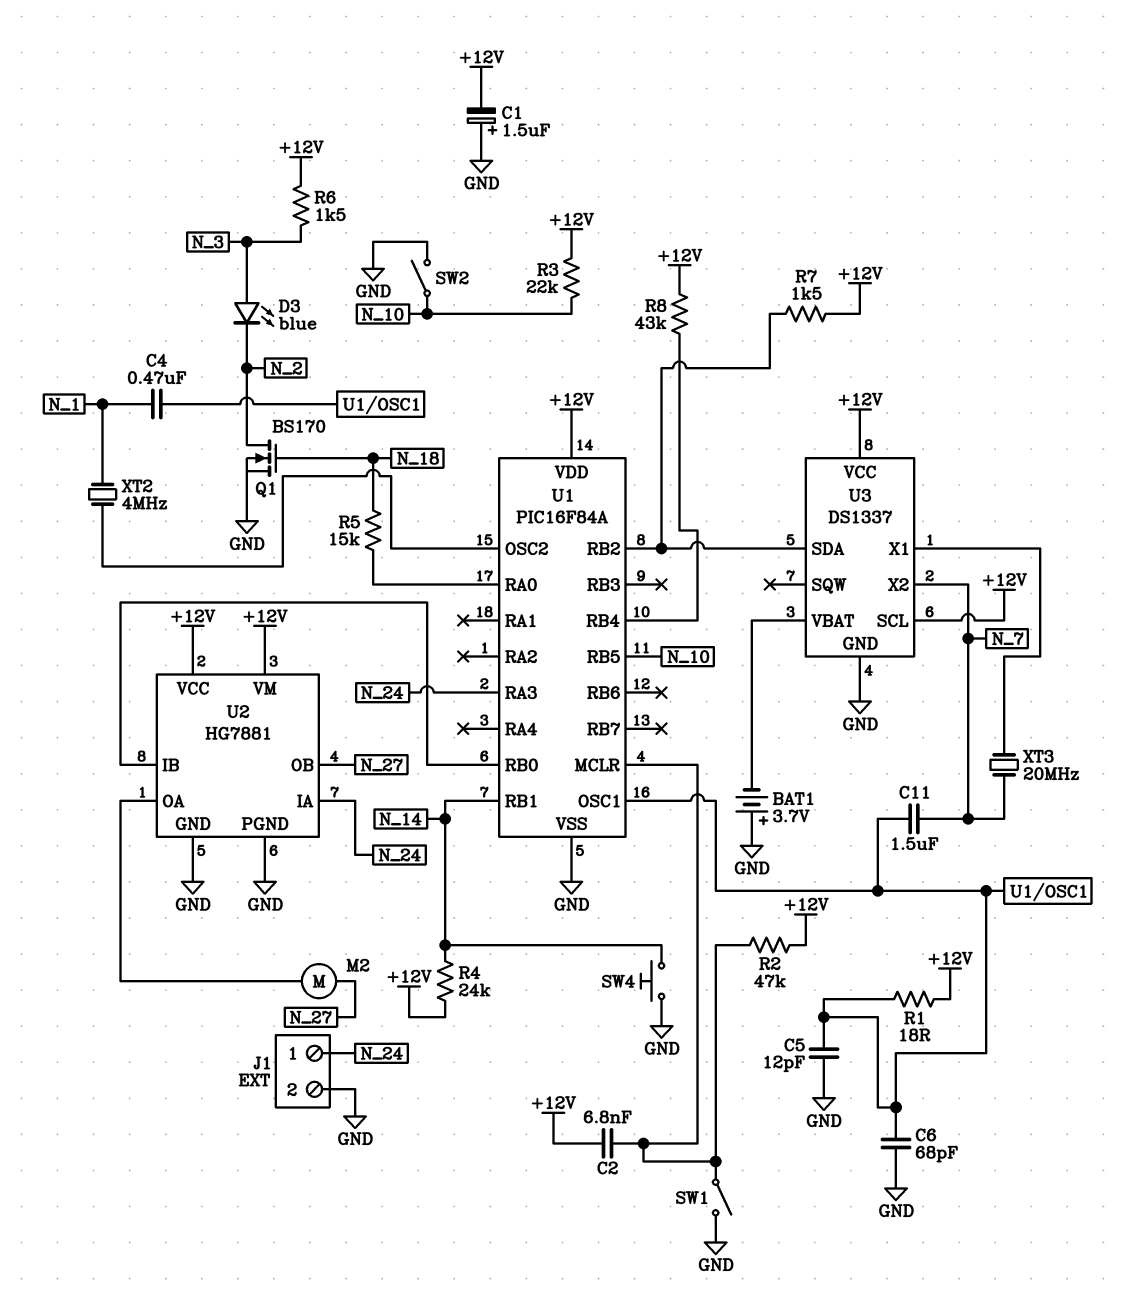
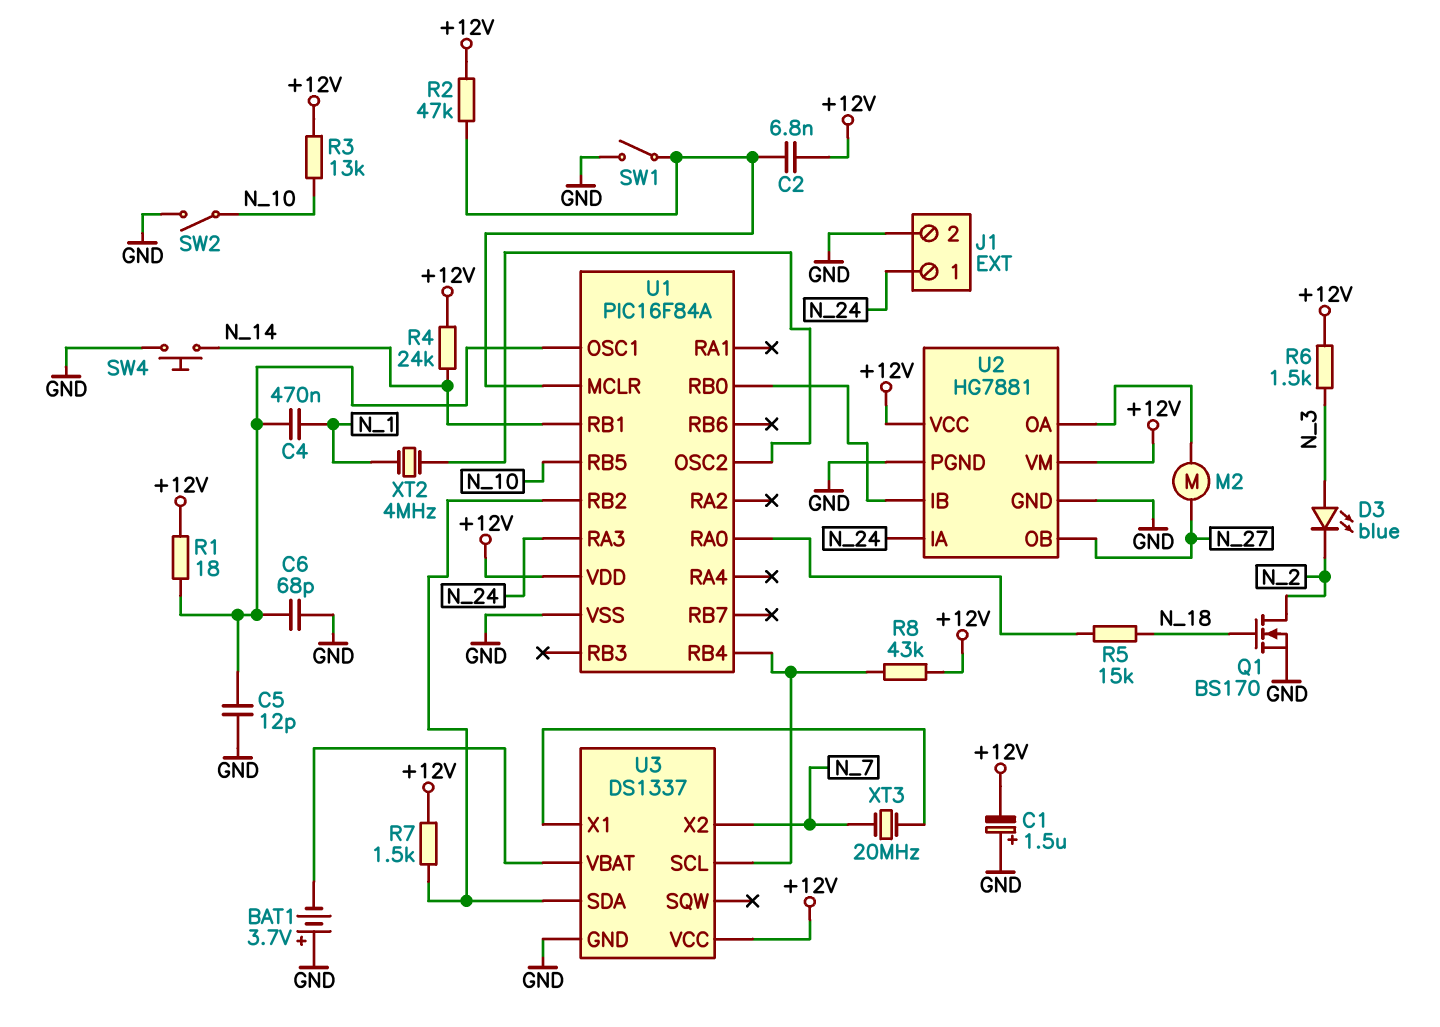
C11: 1.5uF (N_7, U1/OSC1) -> none
R3: 22k (+12V, N_10) -> 13k (+12V, N_10)
U3 pin SCL: +12V -> U1/RB4

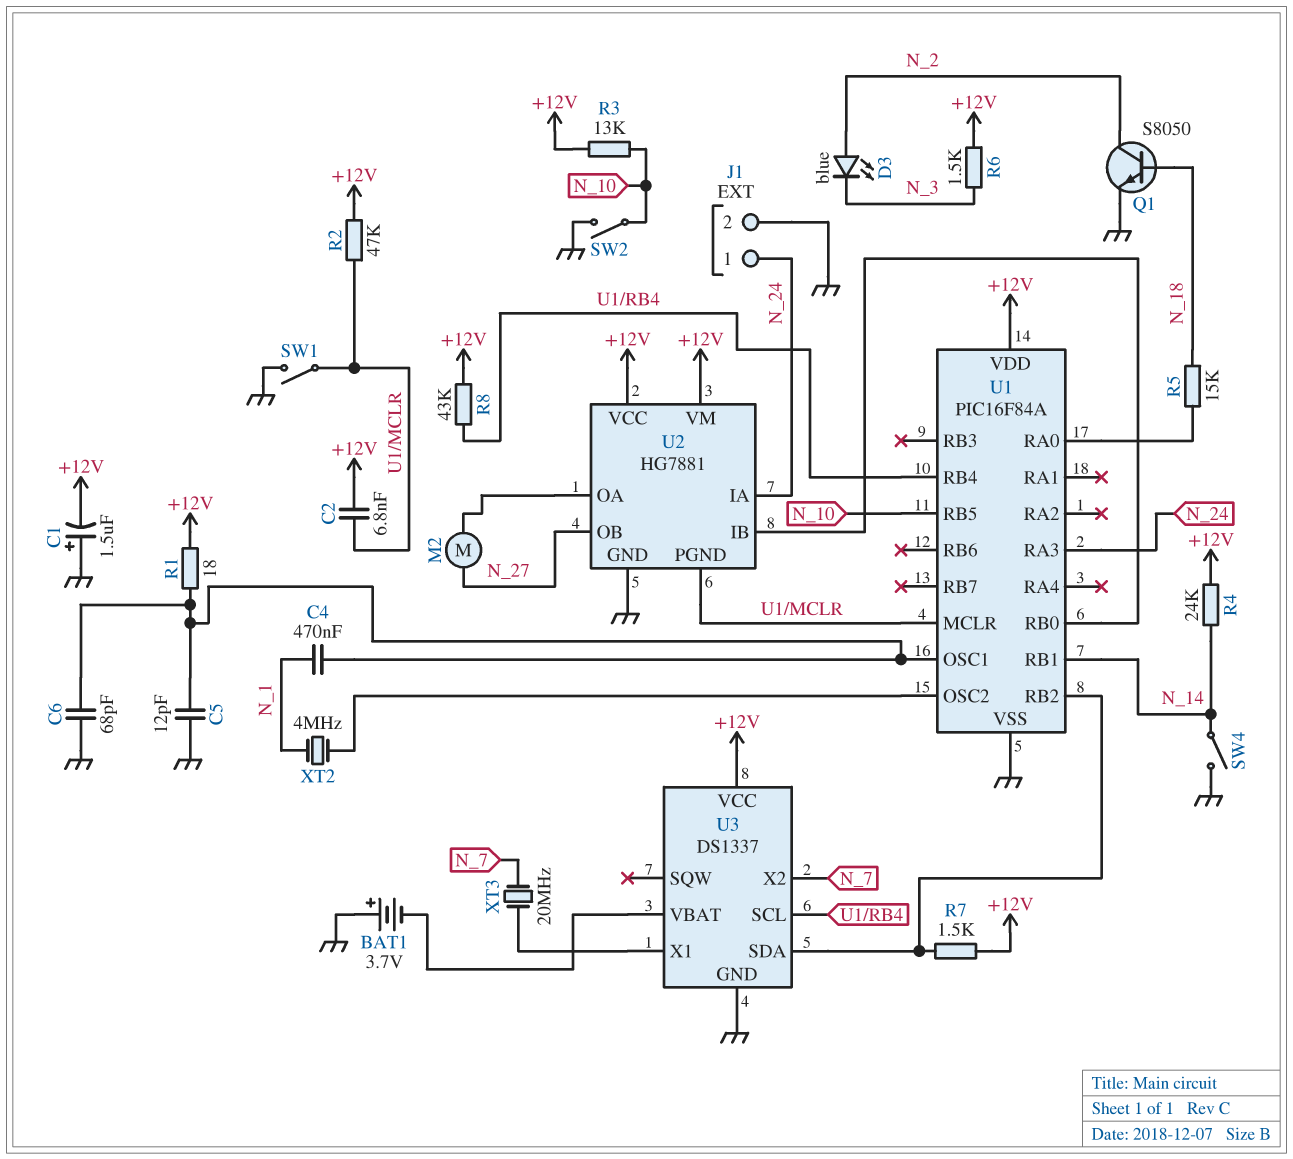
D3: LED blue (A N_3, K N_2) -> LED blue (A N_2, K N_3)
Q1: NMOS BS170 (G N_18, D N_2, S GND) -> NPN S8050 (B N_18, C N_2, E GND)
SW4: button (GND, N_14) -> switch (GND, N_14)
U2 pin PGND: GND -> U1/MCLR

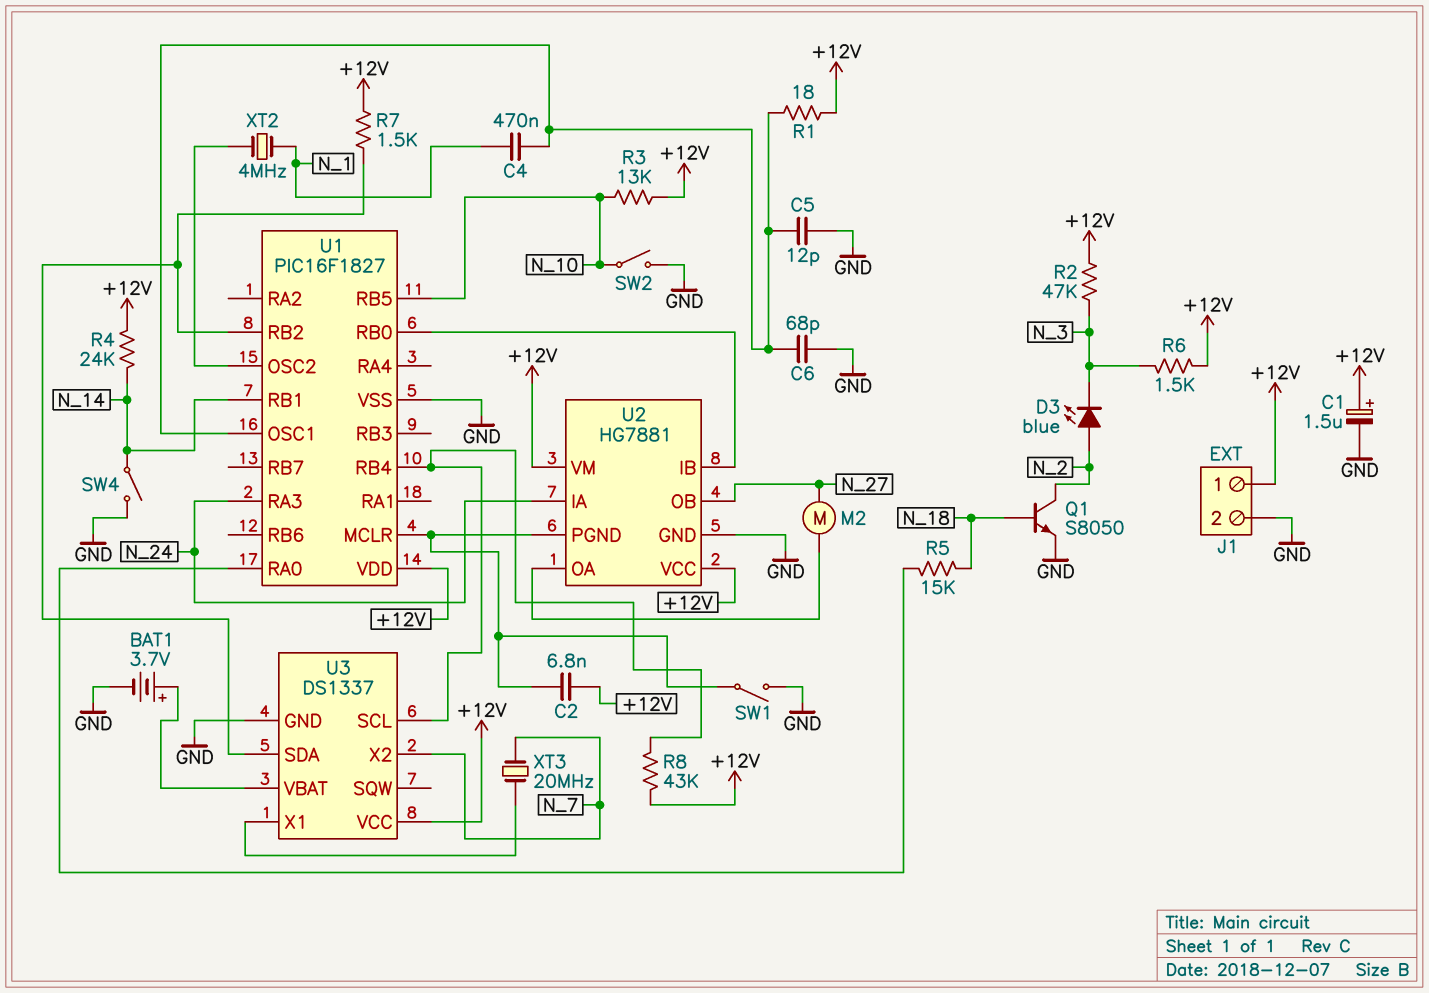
BAT1: 3.7V (plus GND, minus U3/VBAT) -> 3.7V (plus U3/VBAT, minus GND)
C1: 1.5uF (plus GND, minus +12V) -> 1.5uF (plus +12V, minus GND)
J1 pin 1: N_24 -> +12V
R2: 47k (+12V, U1/MCLR) -> 47k (+12V, N_3)
U1: PIC16F84A -> PIC16F1827

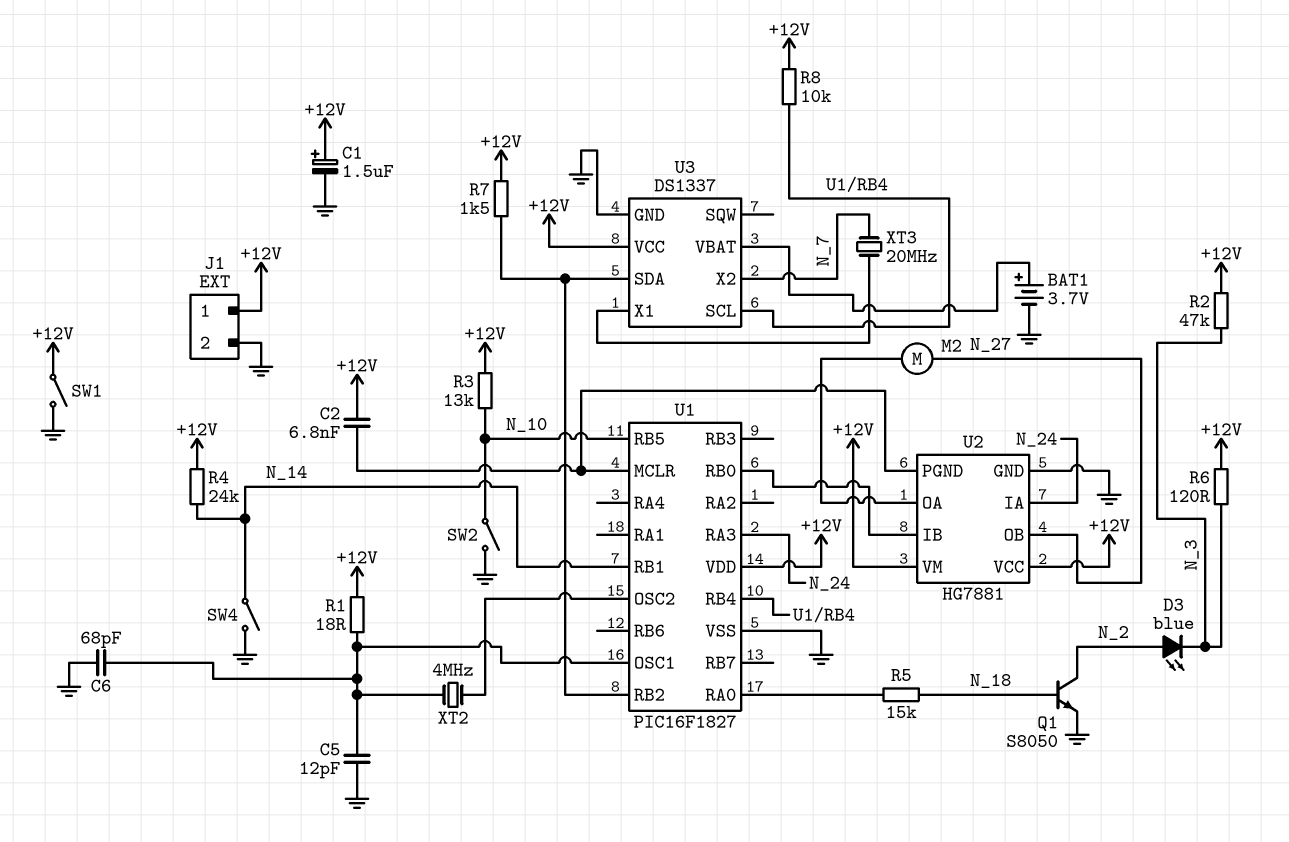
C4: 470nF (N_1, U1/OSC1) -> none
R6: 1.5k (+12V, N_3) -> 120 (+12V, N_3)
R8: 43k (+12V, U1/RB4) -> 10k (+12V, U1/RB4)
SW1: switch (GND, U1/MCLR) -> switch (+12V, GND)
XT2: 4MHz (N_1, U1/OSC2) -> 4MHz (U1/OSC1, U1/OSC2)

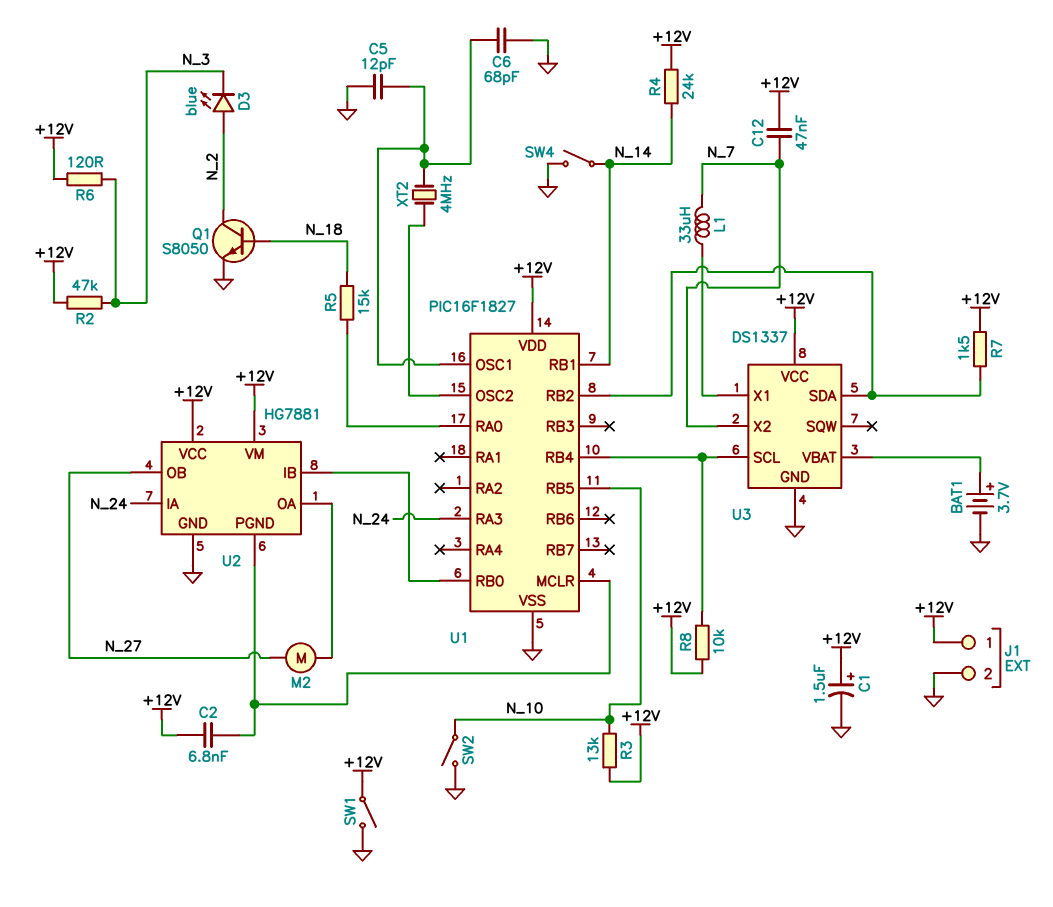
C12: none -> 47nF (+12V, N_7)
L1: none -> 33uH (N_7, U3/X1)
R1: 18 (+12V, U1/OSC1) -> none
XT3: 20MHz (N_7, U3/X1) -> none

